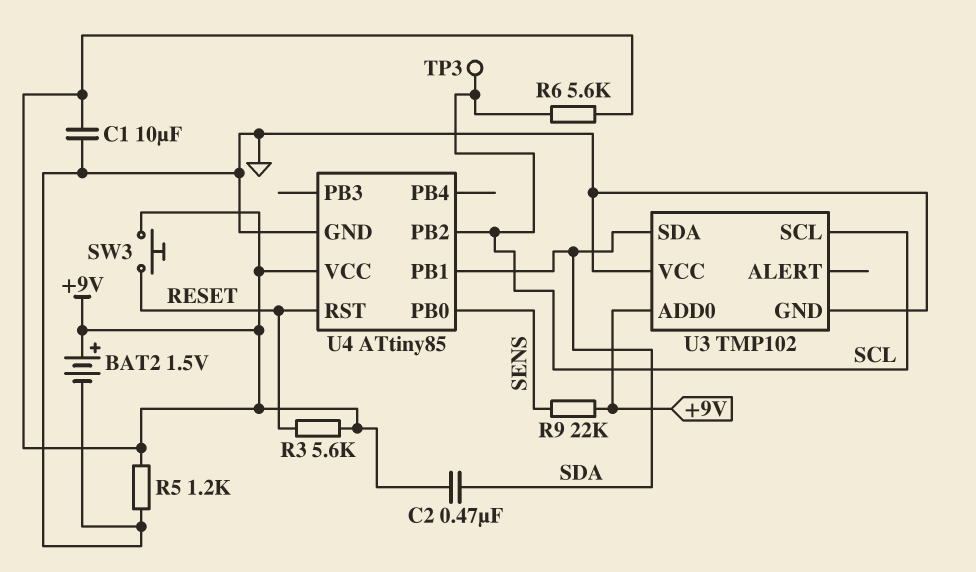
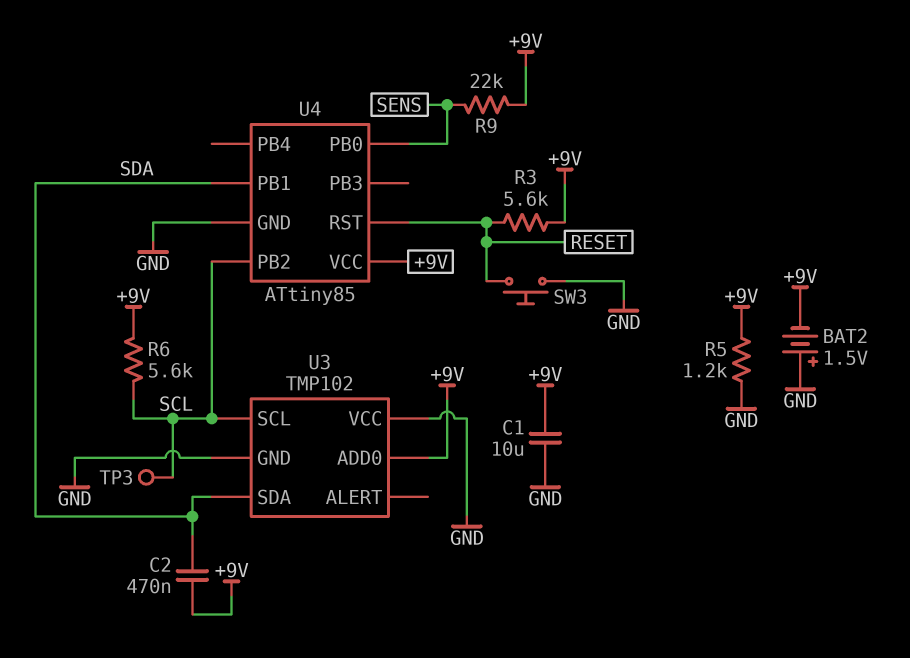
BAT2: 1.5V (plus +9V, minus GND) -> 1.5V (plus GND, minus +9V)
SW3: button (+9V, RESET) -> button (GND, RESET)

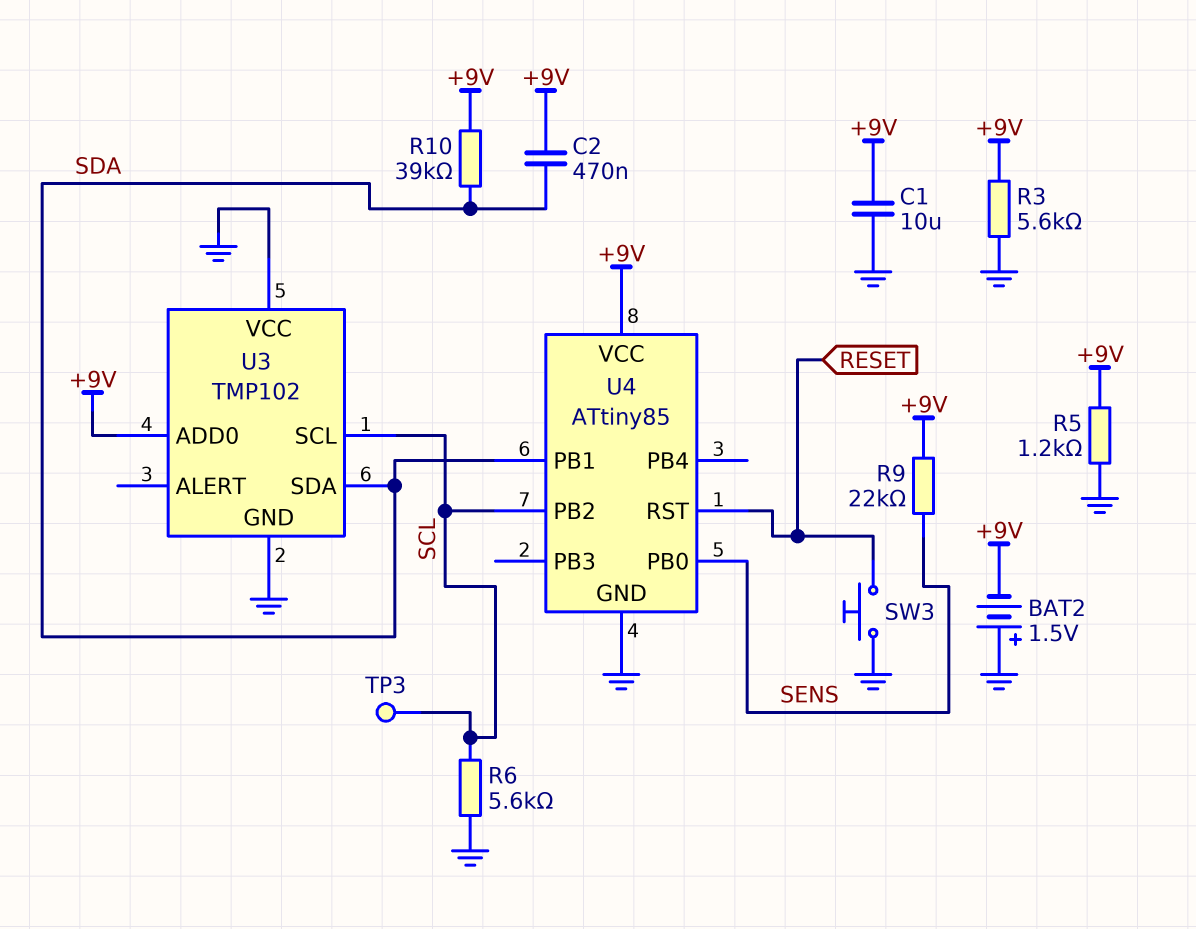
R3: 5.6k (+9V, RESET) -> 5.6k (+9V, GND)
R6: 5.6k (+9V, SCL) -> 5.6k (GND, SCL)
R10: none -> 39k (+9V, SDA)

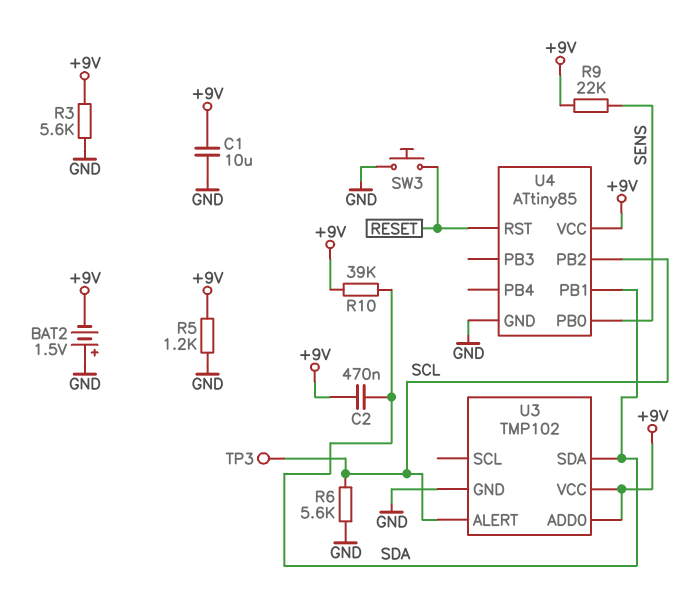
U3 pin ALERT: none -> SCL
U3 pin SCL: SCL -> none
U3 pin VCC: GND -> +9V

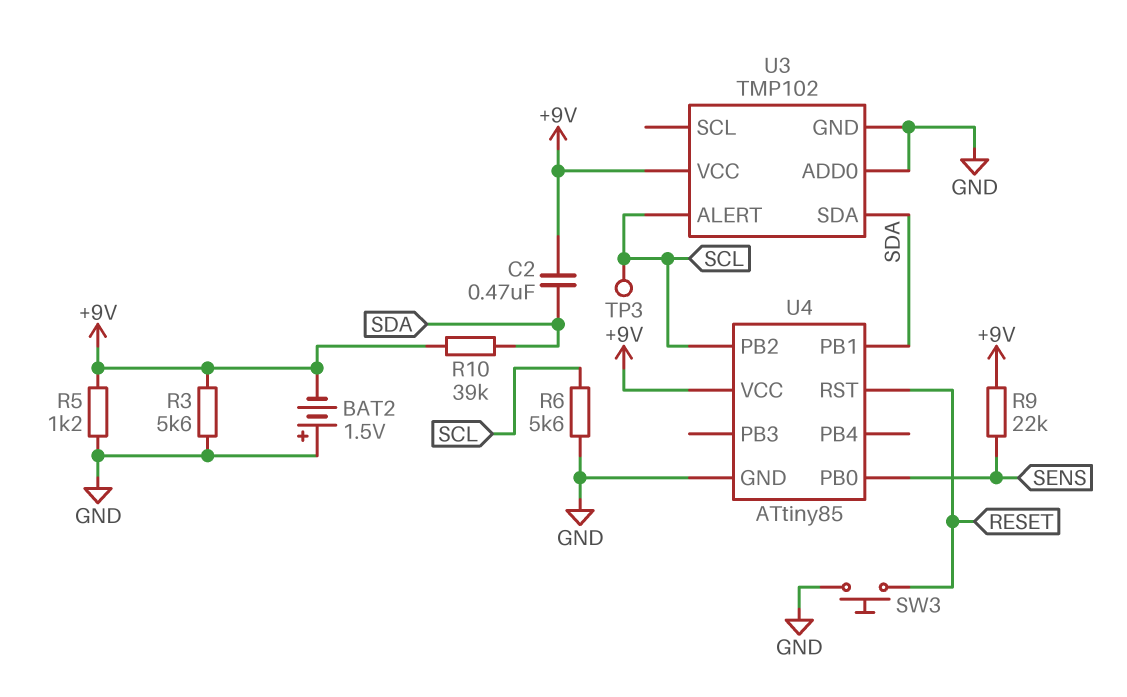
C1: 10uF (+9V, GND) -> none
U3 pin ADD0: +9V -> GND

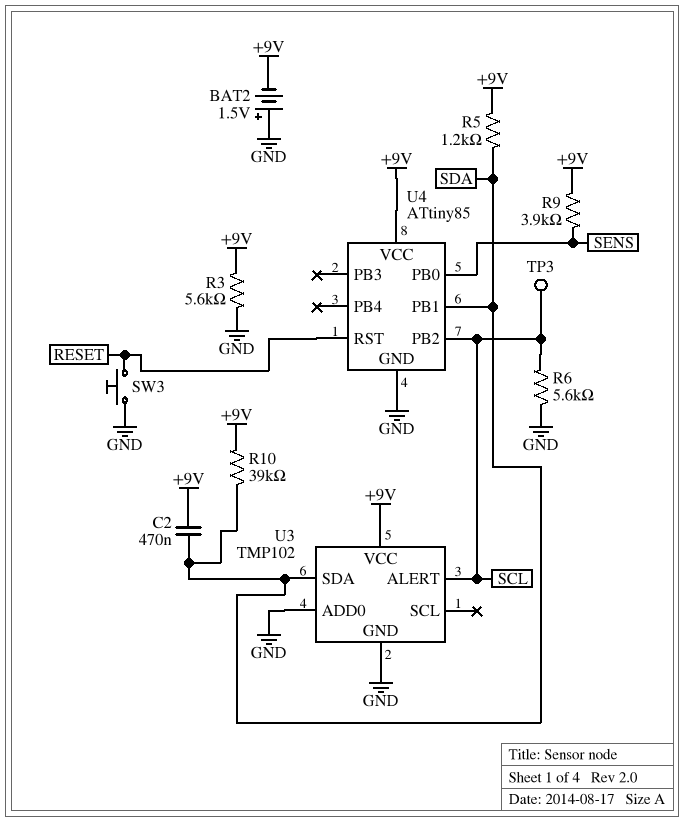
R5: 1.2k (+9V, GND) -> 1.2k (+9V, SDA)
R9: 22k (+9V, SENS) -> 3.9k (+9V, SENS)

